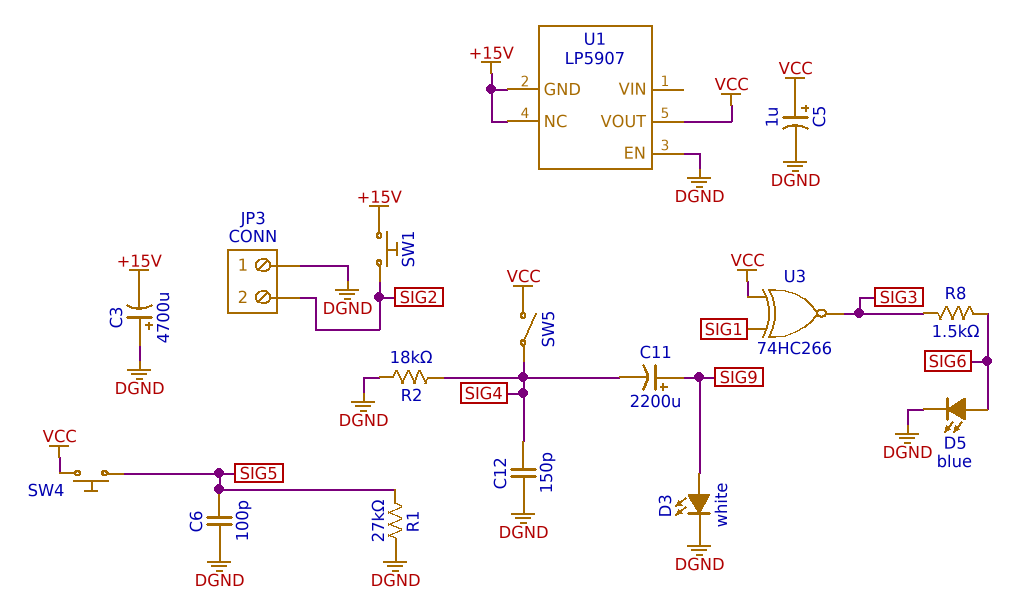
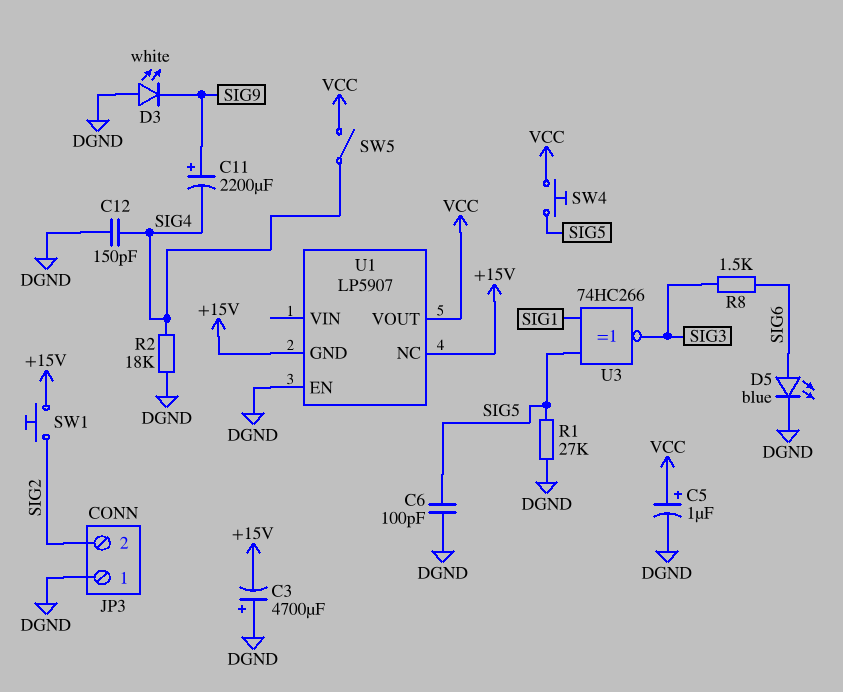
D3: LED white (A SIG9, K DGND) -> LED white (A DGND, K SIG9)
U3: XNOR 74HC266 (in SIG1, in VCC, out SIG3) -> XNOR 74HC266 (in SIG1, in SIG5, out SIG3)

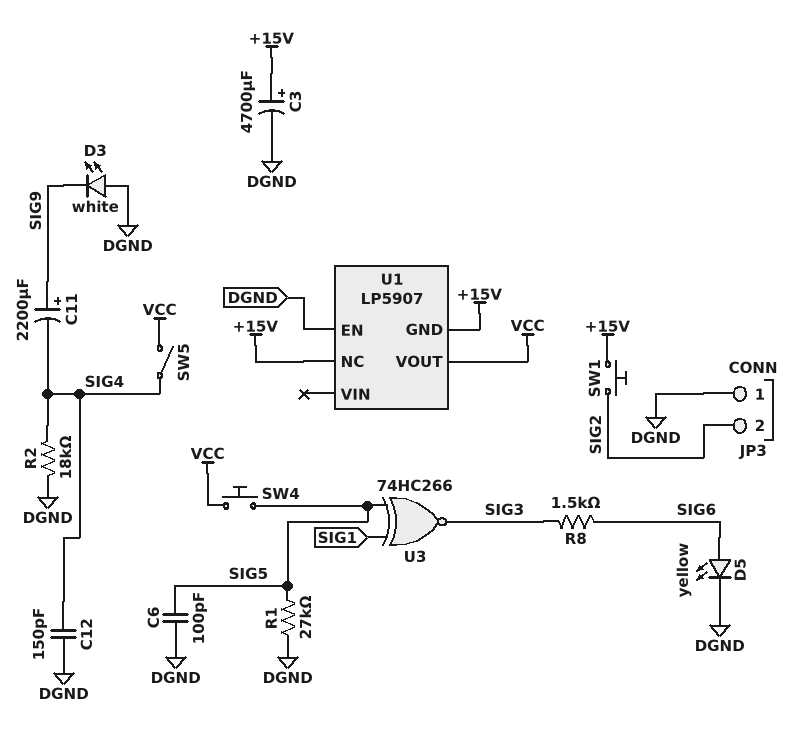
C3: 4700uF (plus DGND, minus +15V) -> 4700uF (plus +15V, minus DGND)
C5: 1uF (plus VCC, minus DGND) -> none
D5: LED blue (A SIG6, K DGND) -> LED yellow (A SIG6, K DGND)

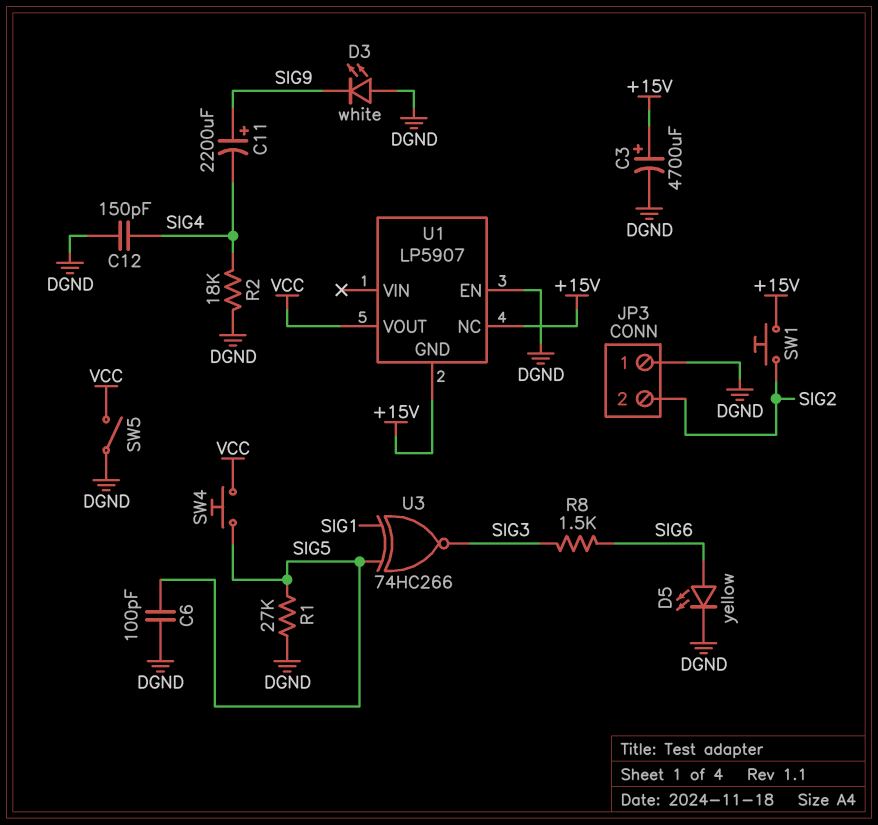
SW5: switch (SIG4, VCC) -> switch (DGND, VCC)

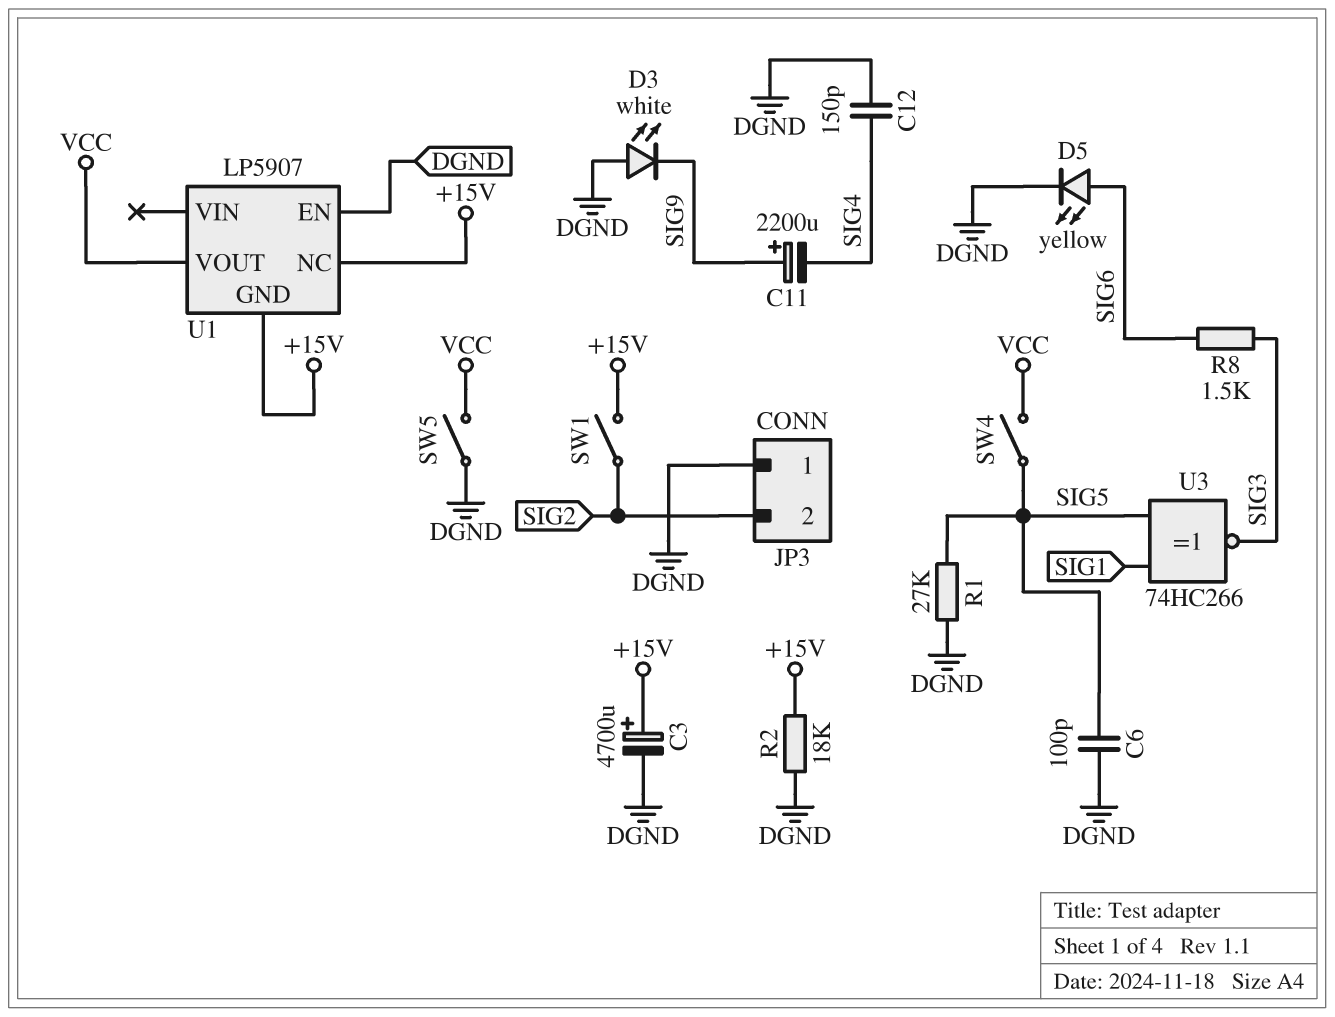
R2: 18k (DGND, SIG4) -> 18k (+15V, DGND)
SW1: button (+15V, SIG2) -> switch (+15V, SIG2)
SW4: button (SIG5, VCC) -> switch (SIG5, VCC)

